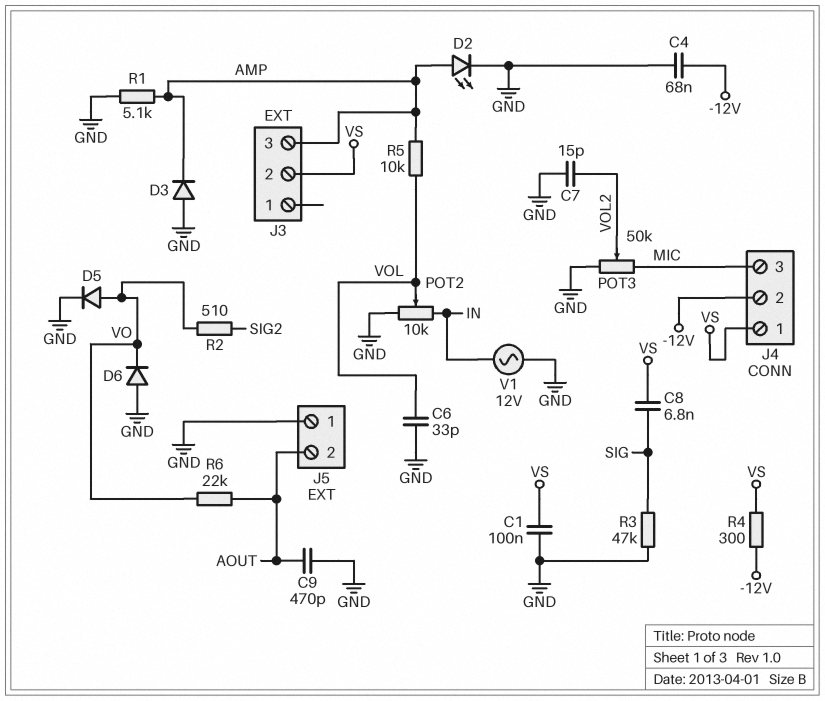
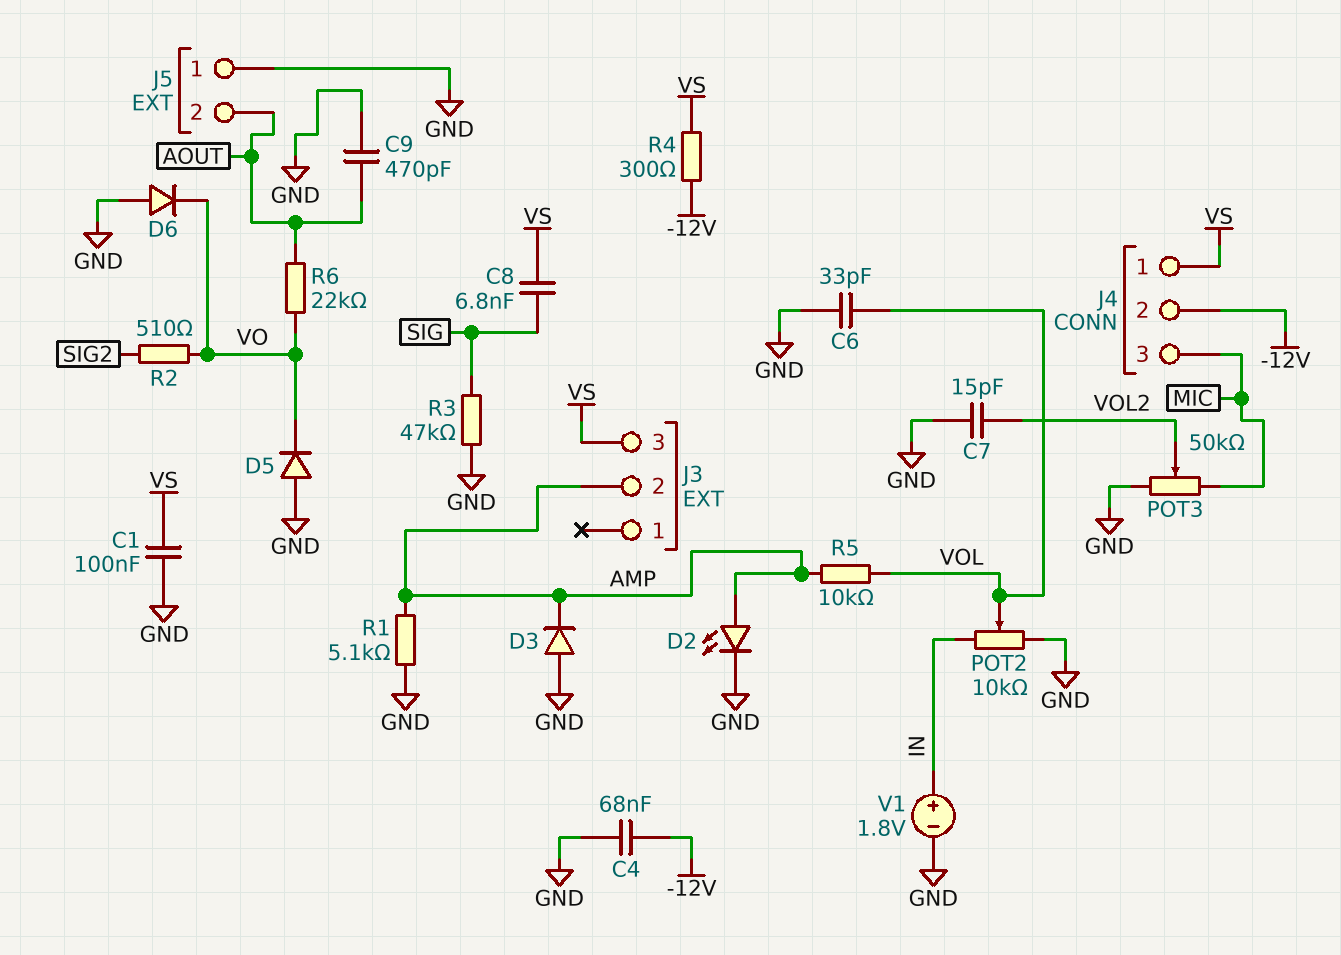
D5: diode (A VO, K GND) -> diode (A GND, K VO)
J3 pin 2: VS -> AMP
J3 pin 3: AMP -> VS
V1: AC 12V (GND, IN) -> 1.8V (plus IN, minus GND)

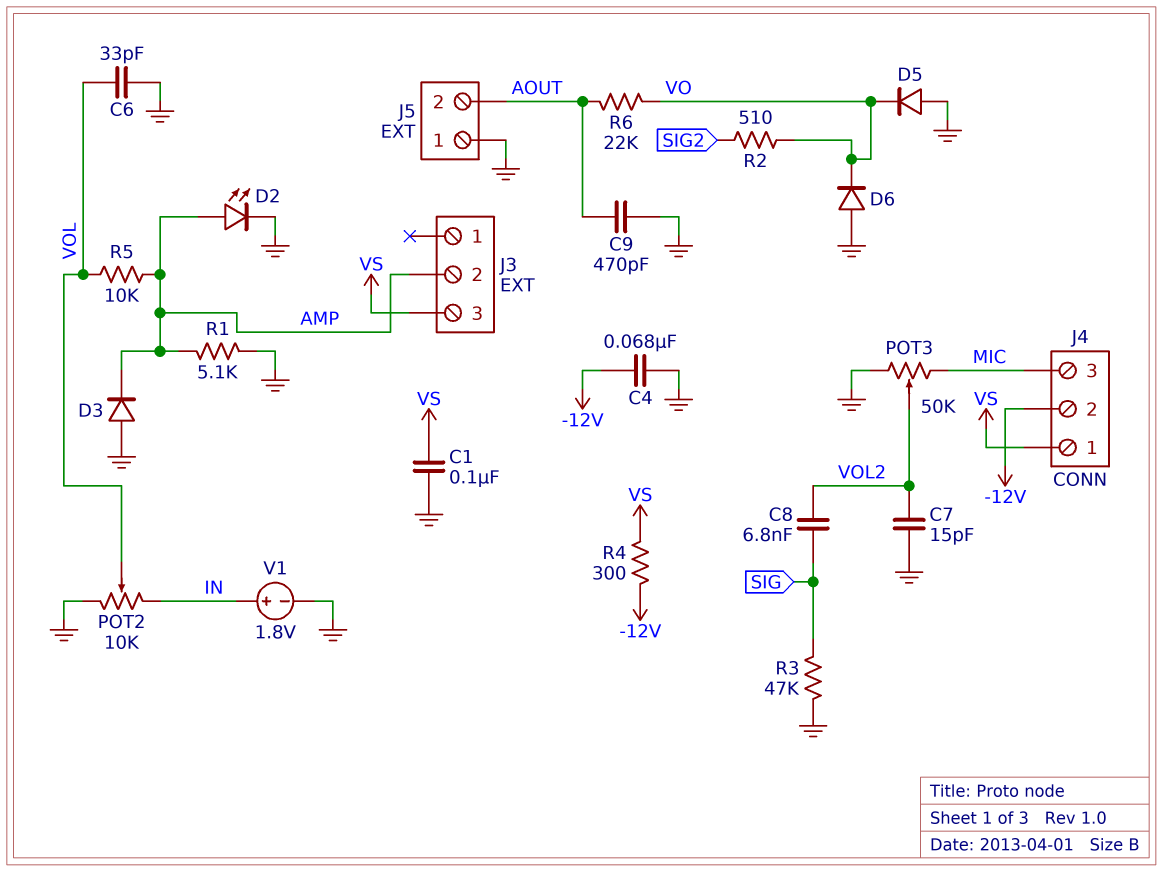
C8: 6.8nF (SIG, VS) -> 6.8nF (SIG, VOL2)

